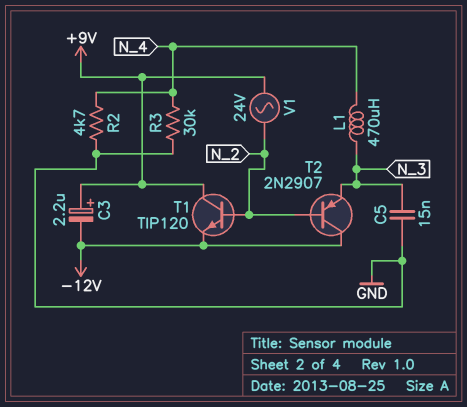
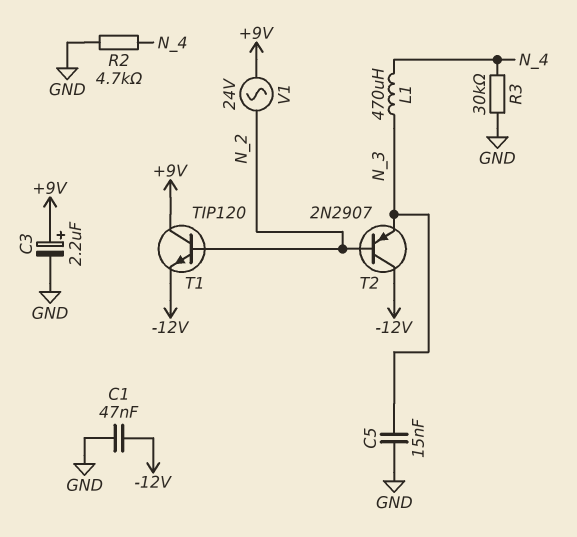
C1: none -> 47nF (-12V, GND)
C3: 2.2uF (plus +9V, minus -12V) -> 2.2uF (plus +9V, minus GND)

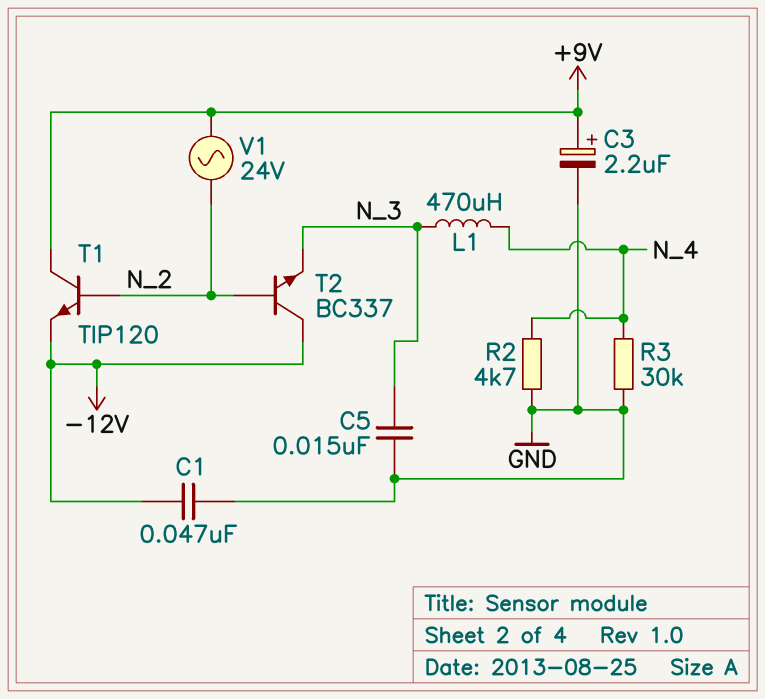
T2: PNP 2N2907 (B N_2, C -12V, E N_3) -> NPN BC337 (B N_2, C -12V, E N_3)

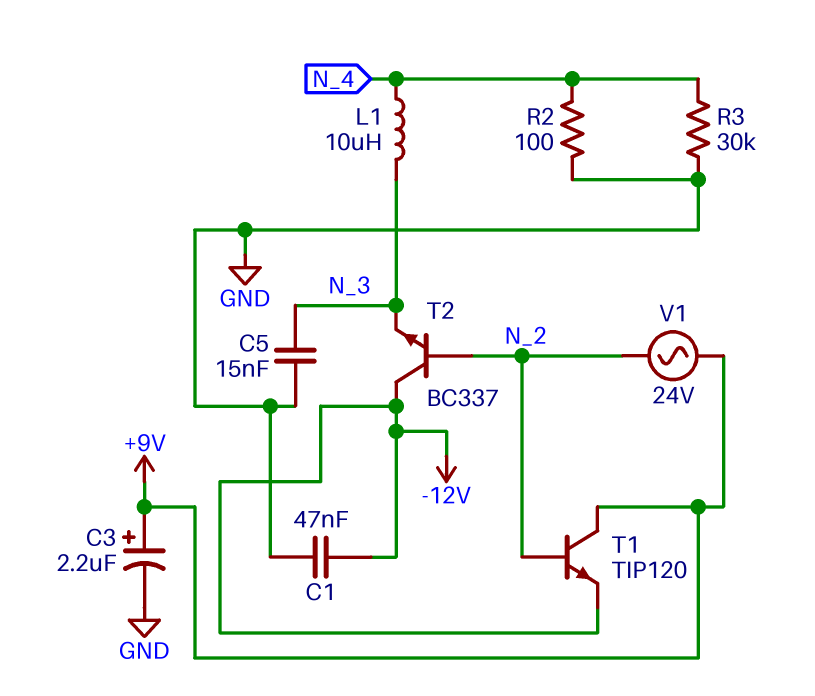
L1: 470uH (N_3, N_4) -> 10uH (N_3, N_4)
R2: 4.7k (GND, N_4) -> 100 (GND, N_4)

